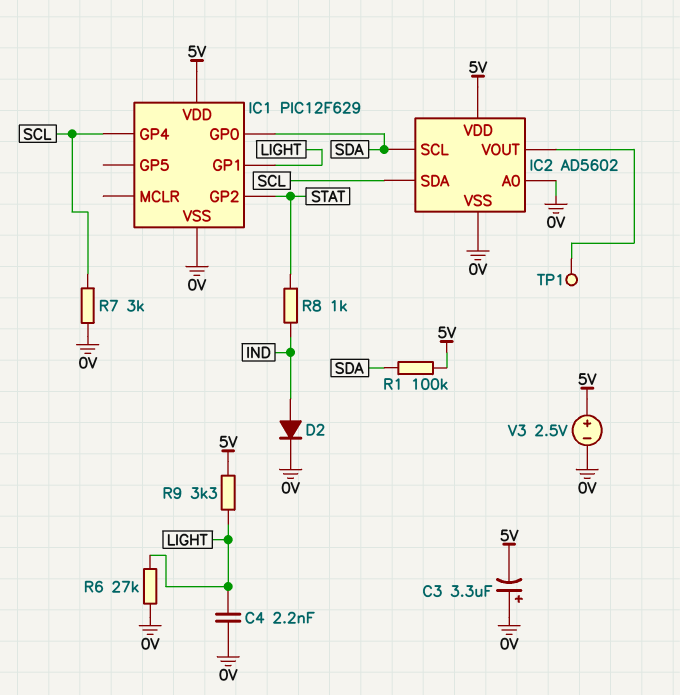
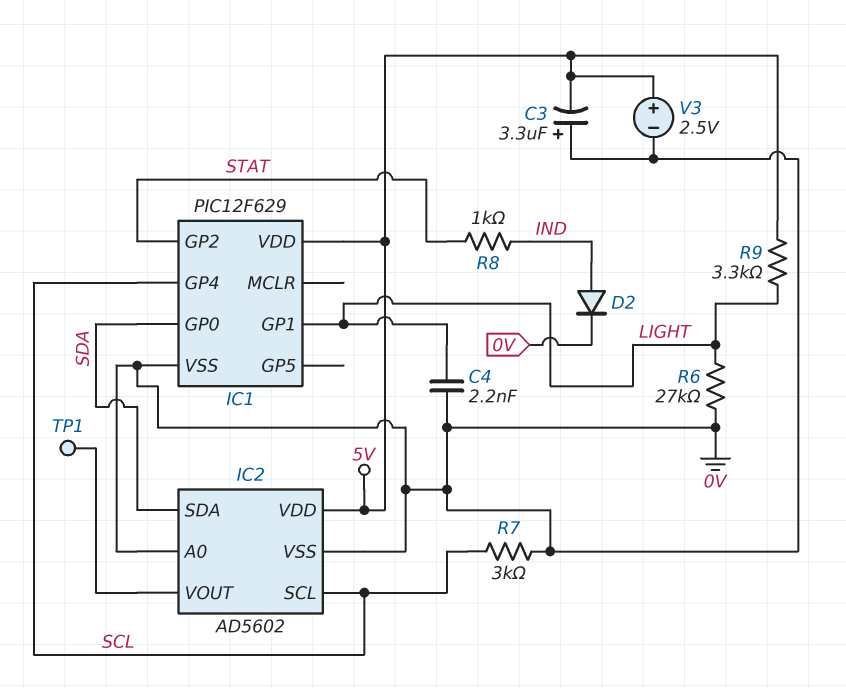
IC2 pin SCL: SDA -> SCL
IC2 pin SDA: SCL -> SDA
R1: 100k (5V, SDA) -> none

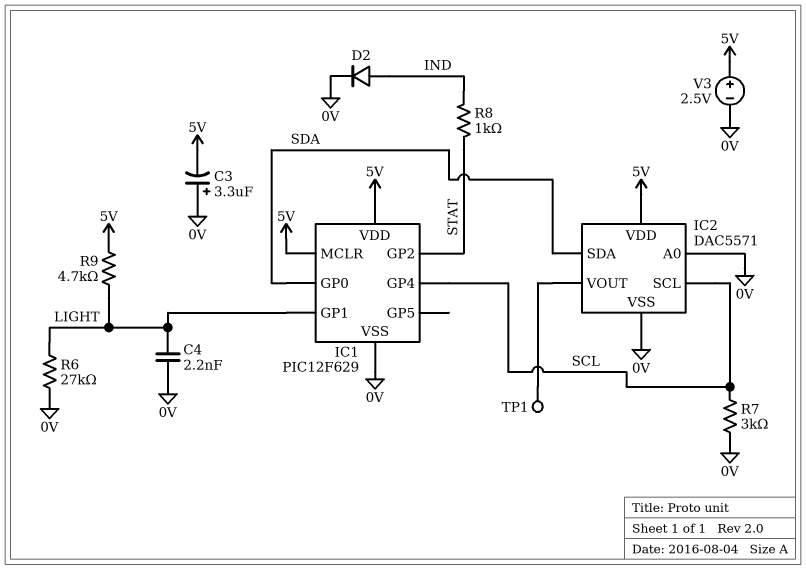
IC1 pin MCLR: none -> 5V
IC2: AD5602 -> DAC5571
R9: 3.3k (5V, LIGHT) -> 4.7k (5V, LIGHT)

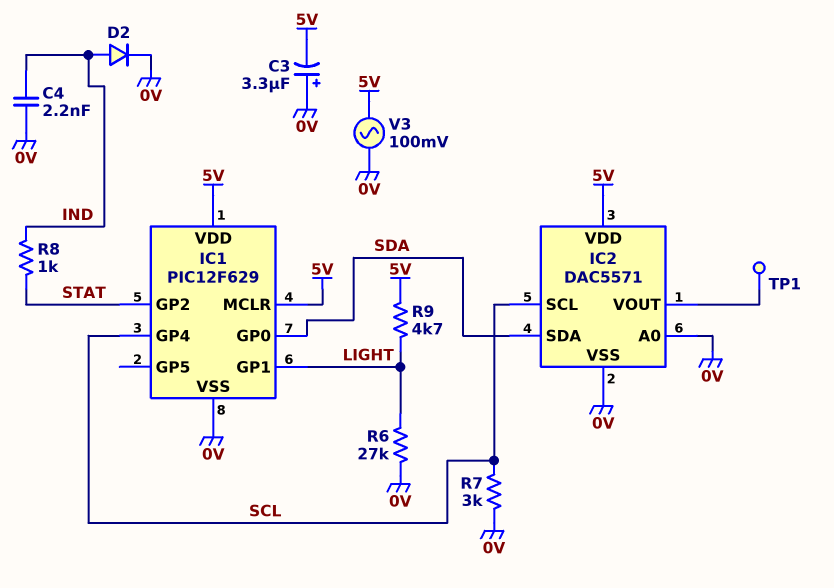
C4: 2.2nF (0V, LIGHT) -> 2.2nF (0V, IND)
V3: 2.5V (plus 5V, minus 0V) -> AC 100mV (0V, 5V)

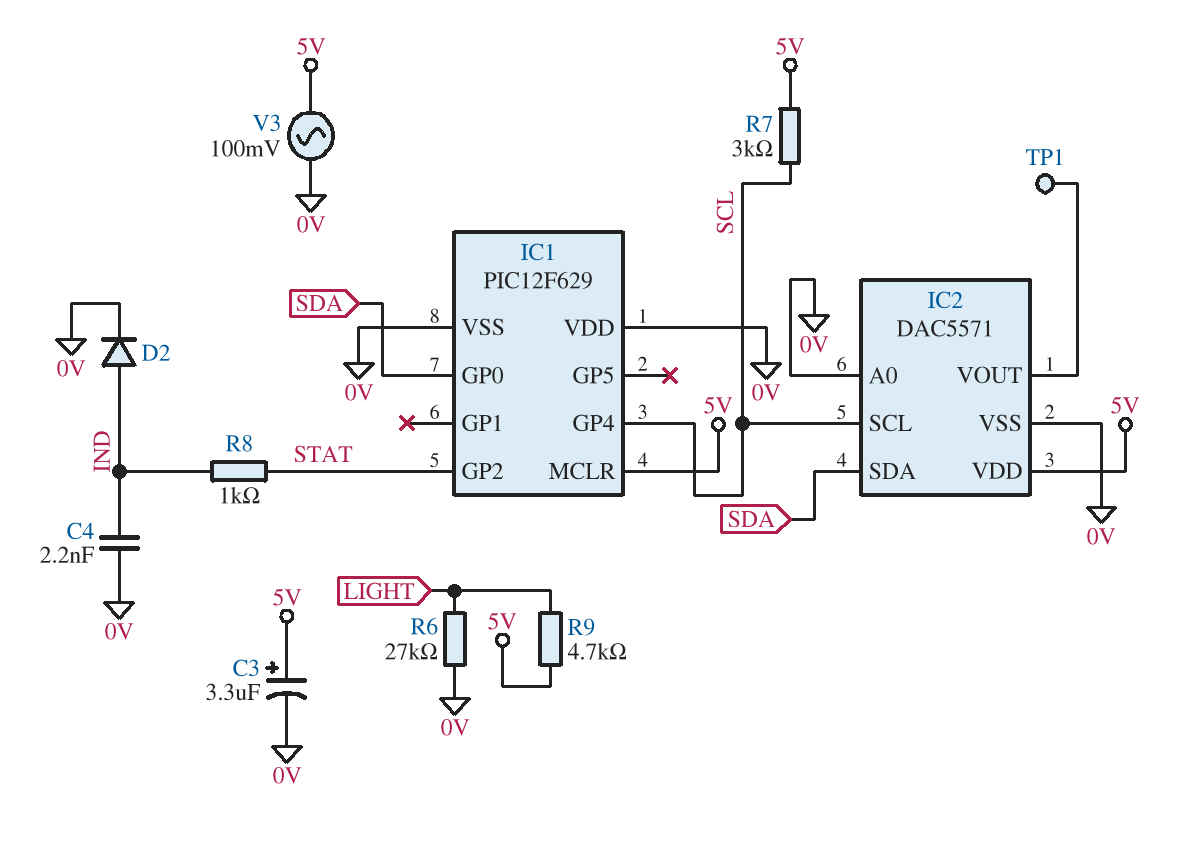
C3: 3.3uF (plus 0V, minus 5V) -> 3.3uF (plus 5V, minus 0V)
IC1 pin GP1: LIGHT -> none
IC1 pin VDD: 5V -> 0V
R7: 3k (0V, SCL) -> 3k (5V, SCL)

